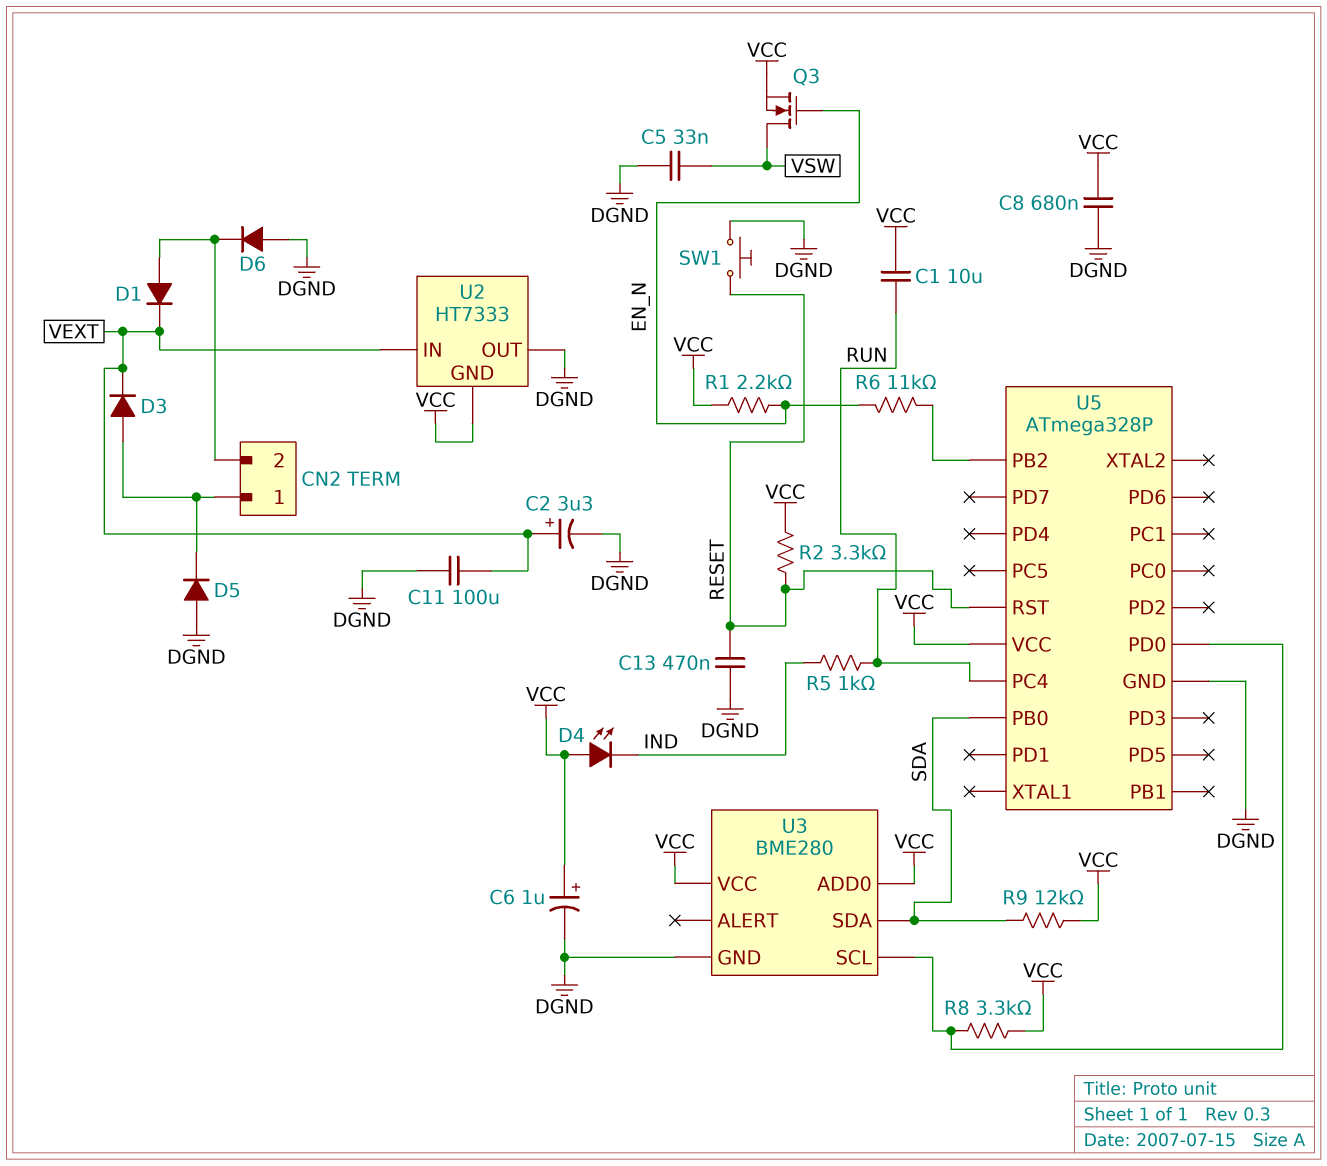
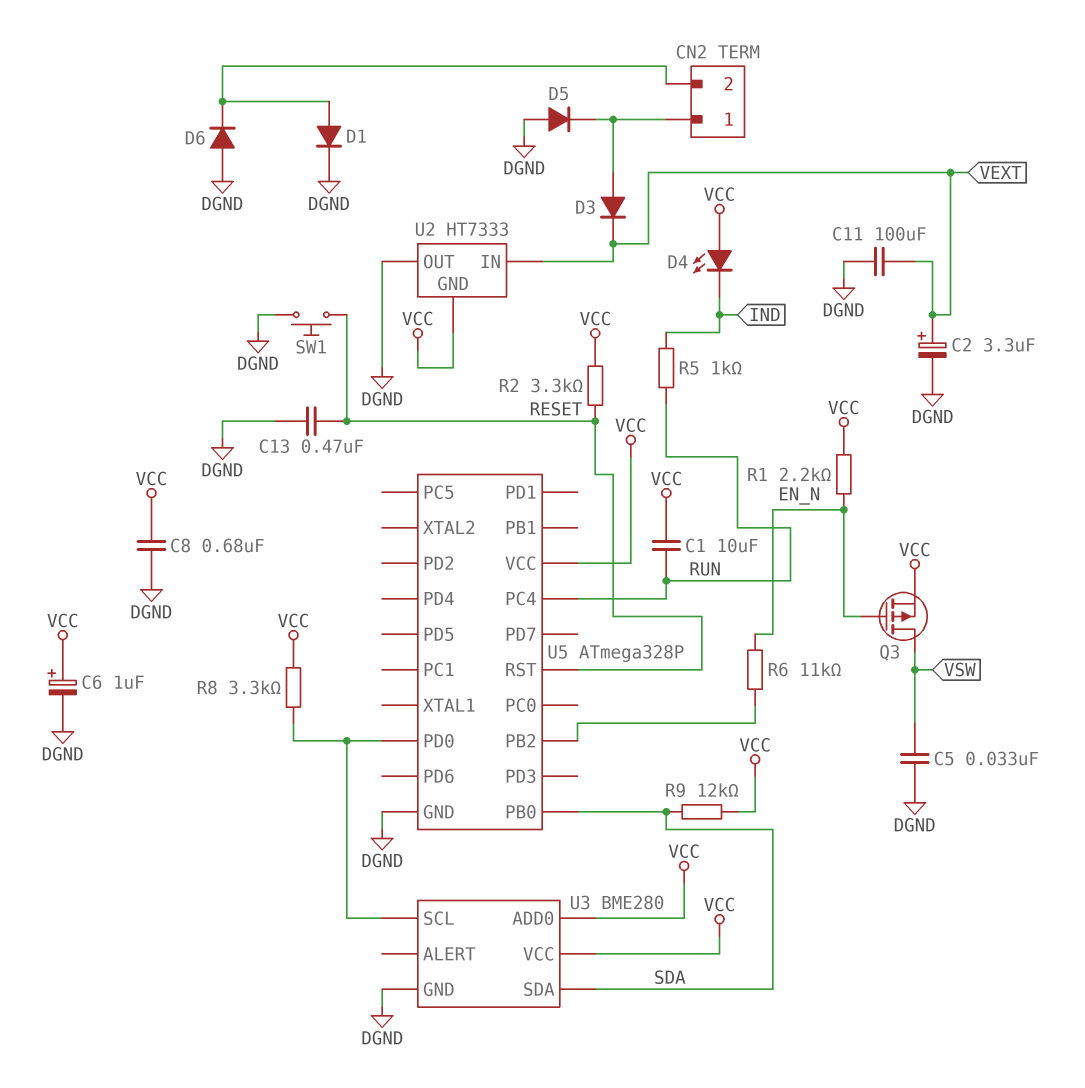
D1: diode (A CN2/2, K VEXT) -> diode (A CN2/2, K DGND)
Q3: NMOS (G EN_N, D VSW, S VCC) -> PMOS (G EN_N, D VSW, S VCC)

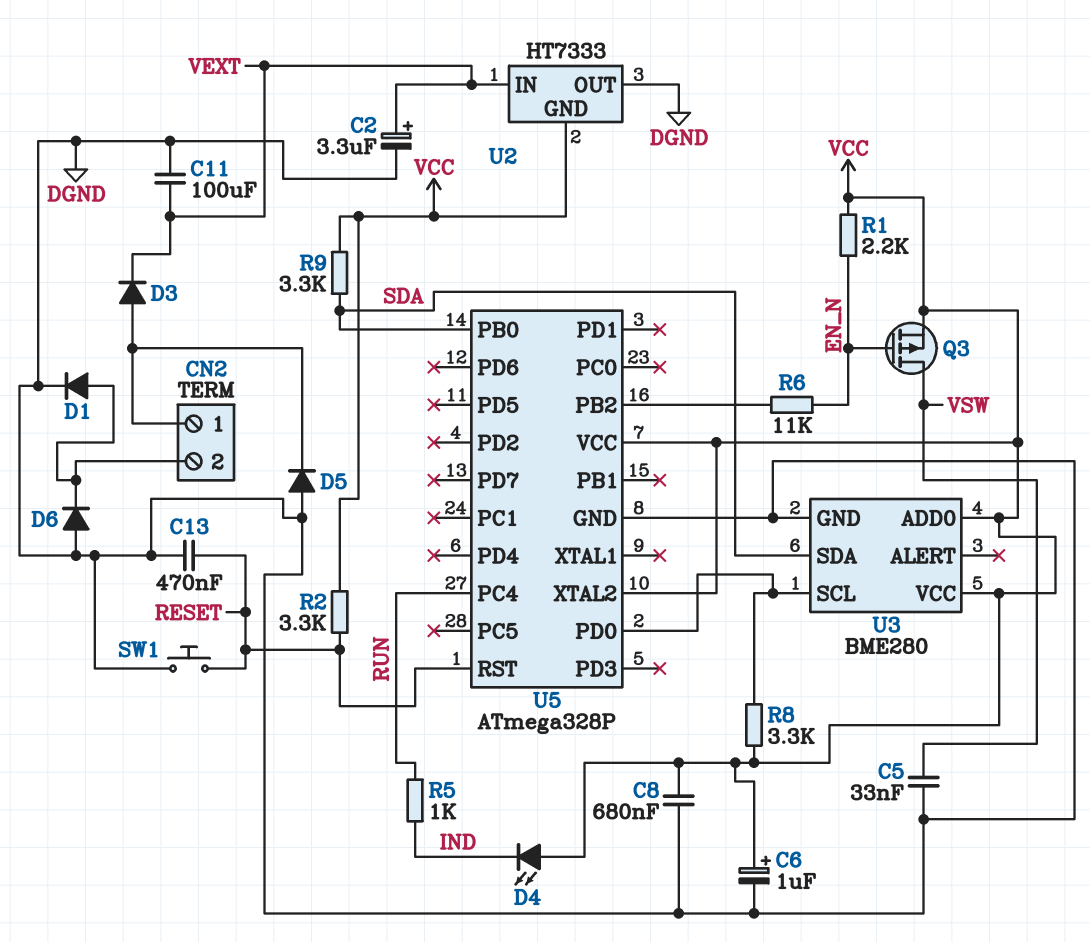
C1: 10uF (RUN, VCC) -> none
R9: 12k (SDA, VCC) -> 3.3k (SDA, VCC)
U5 pin XTAL2: none -> VCC

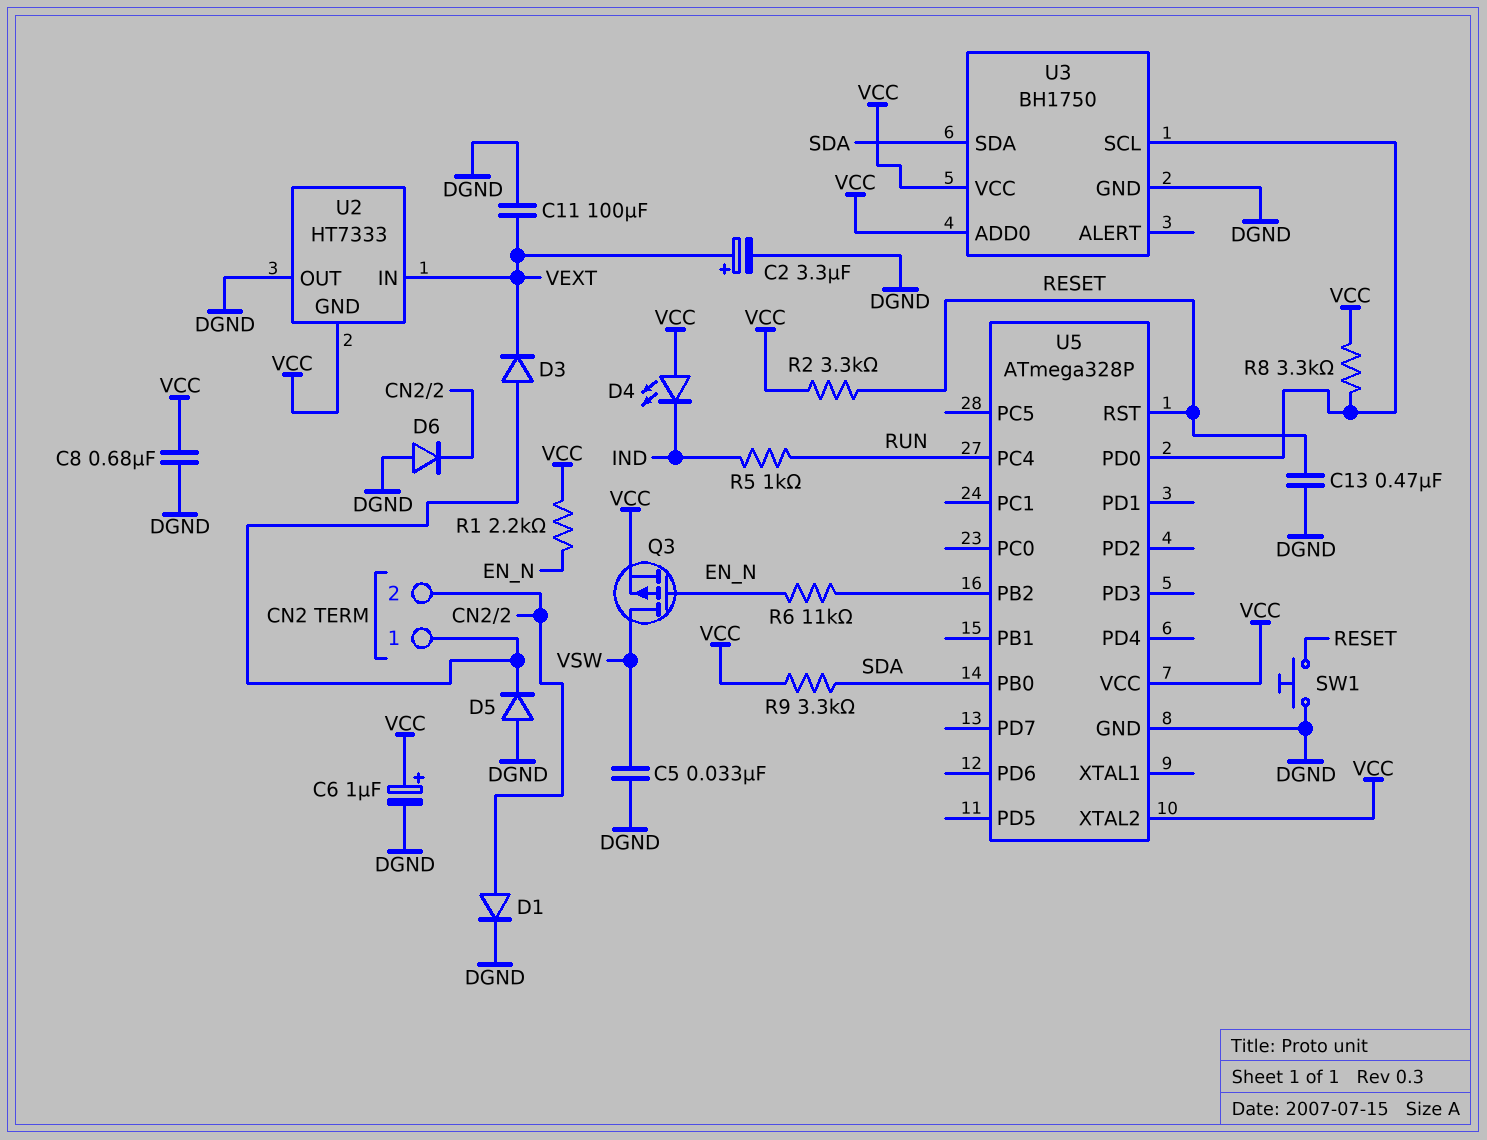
U3: BME280 -> BH1750

